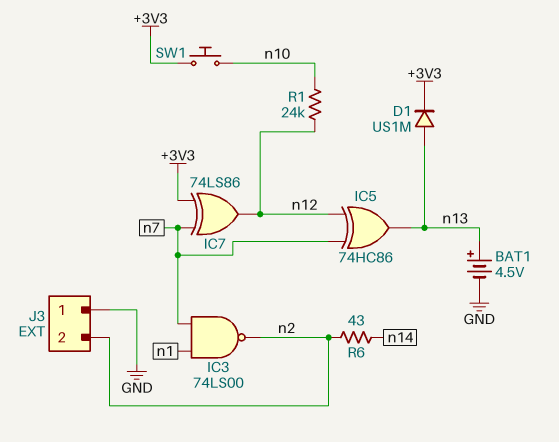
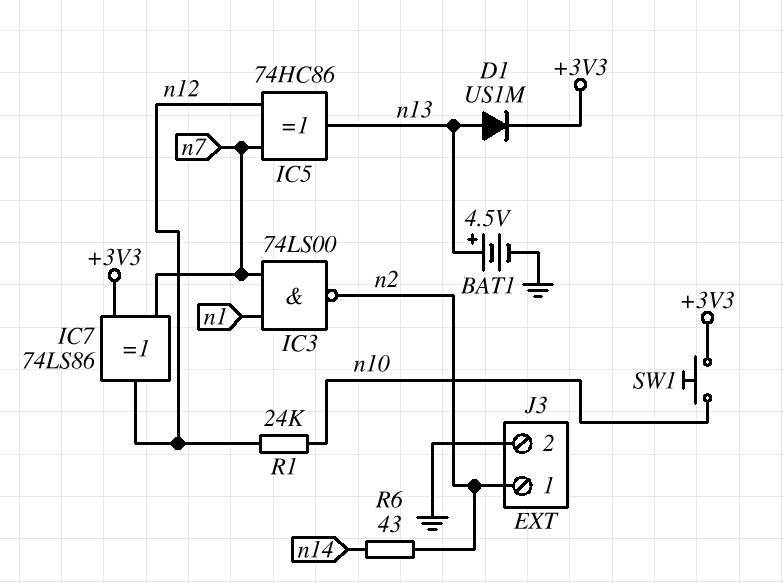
J3 pin 1: GND -> n2
J3 pin 2: n2 -> GND

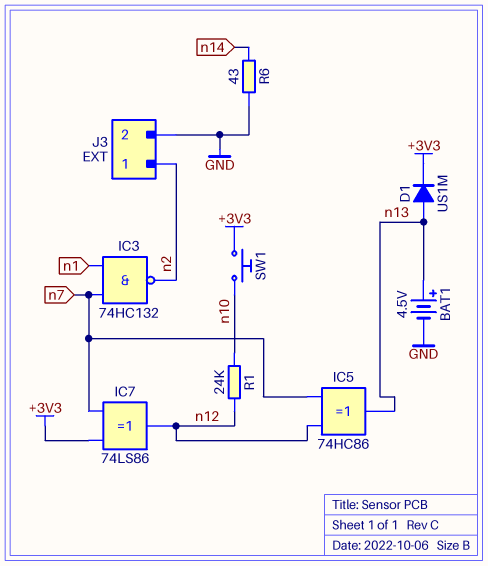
IC3: NAND 74LS00 (in n1, in n7, out n2) -> NAND 74HC132 (in n1, in n7, out n2)
R6: 43 (n2, n14) -> 43 (GND, n14)

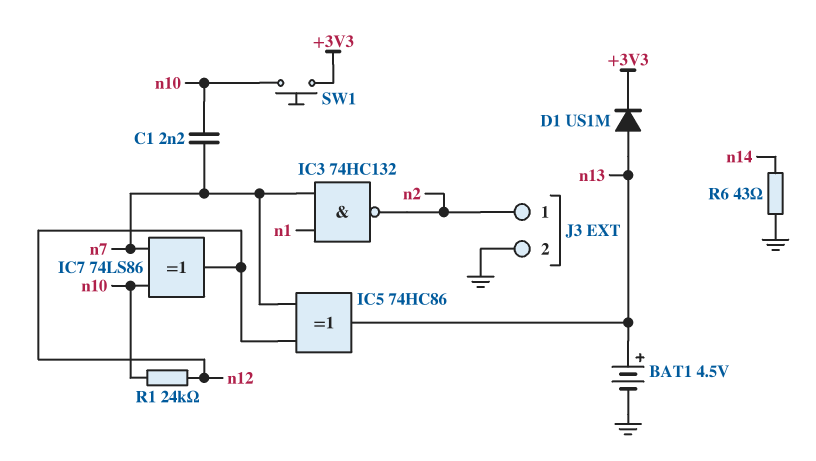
C1: none -> 2.2nF (n7, n10)
IC7: XOR 74LS86 (in +3V3, in n7, out n12) -> XOR 74LS86 (in n7, in n10, out n12)

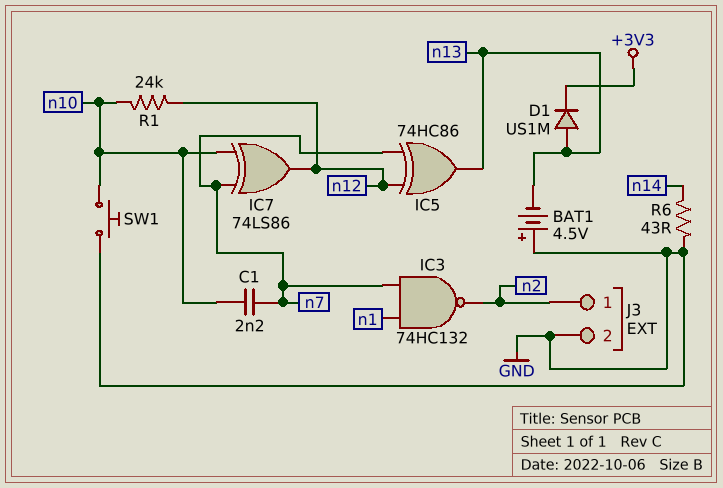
BAT1: 4.5V (plus n13, minus GND) -> 4.5V (plus GND, minus n13)
SW1: button (+3V3, n10) -> button (GND, n10)

